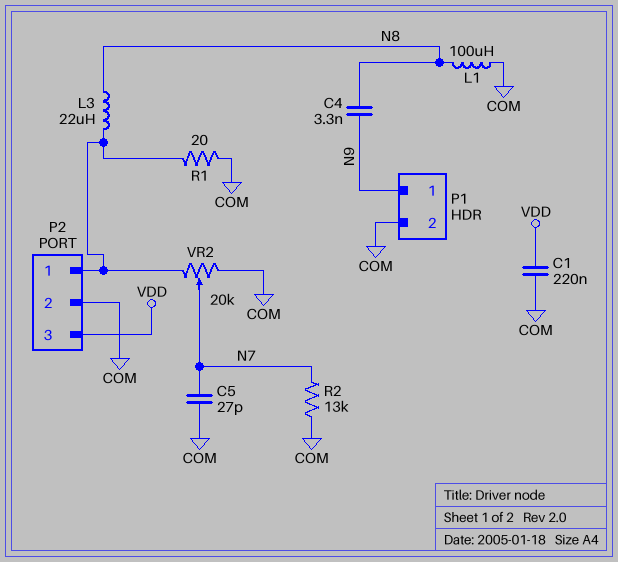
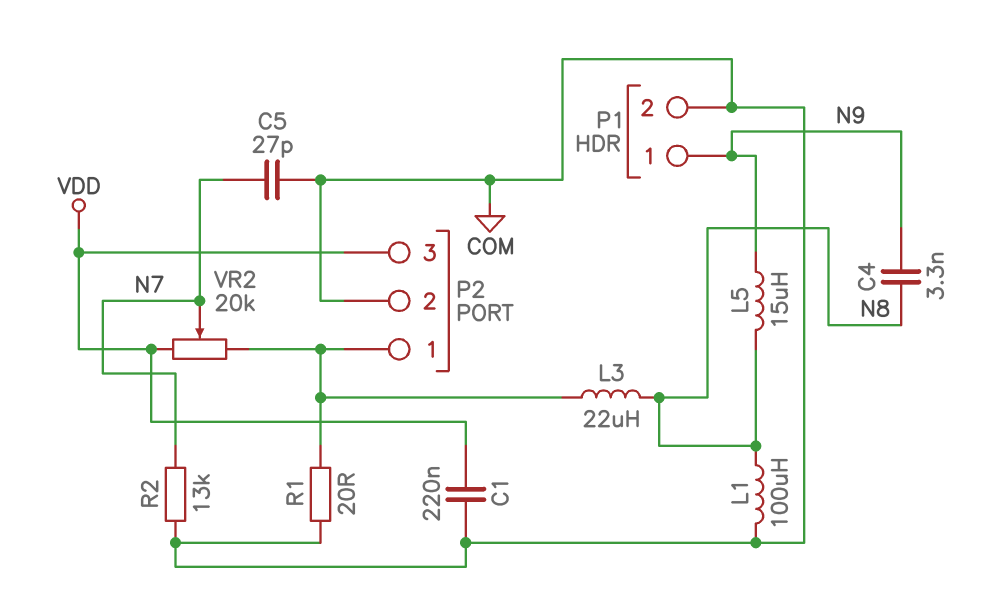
L5: none -> 15uH (N8, N9)
VR2: 20k (COM, P2/1, wiper N7) -> 20k (P2/1, VDD, wiper N7)

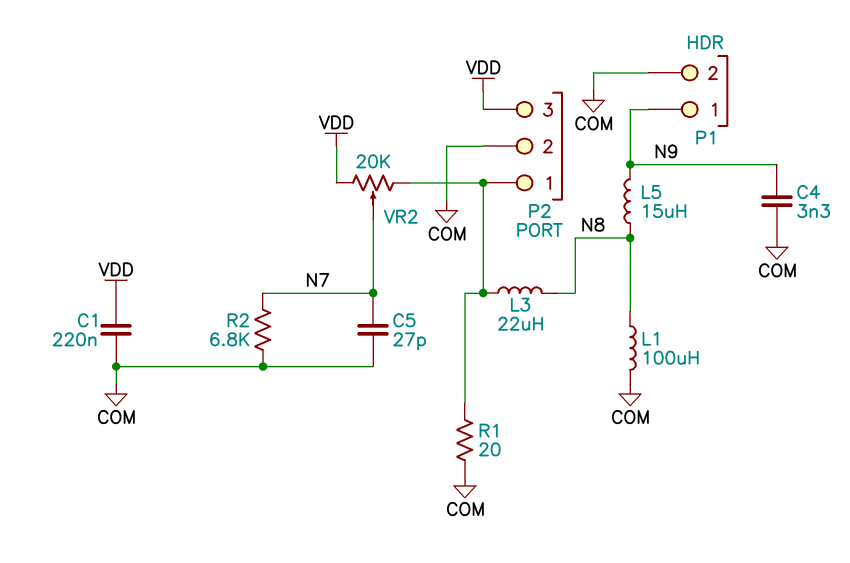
C4: 3.3nF (N8, N9) -> 3.3nF (COM, N9)
R2: 13k (COM, N7) -> 6.8k (COM, N7)

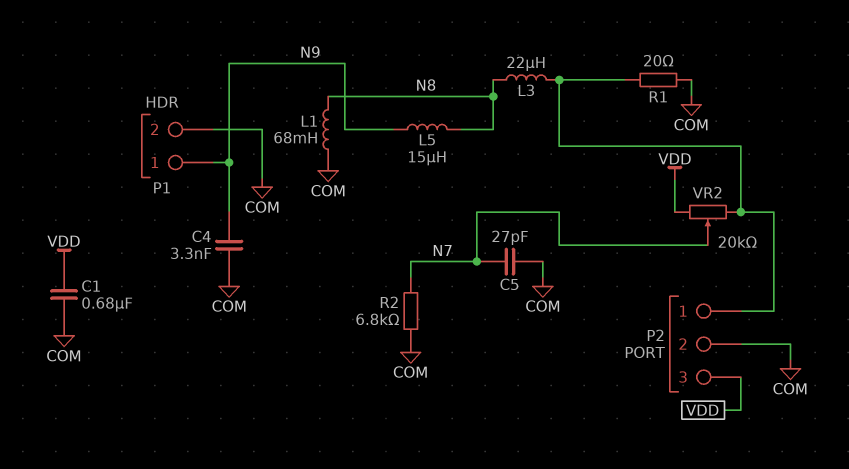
C1: 220nF (COM, VDD) -> 680nF (COM, VDD)
L1: 100uH (COM, N8) -> 68mH (COM, N8)

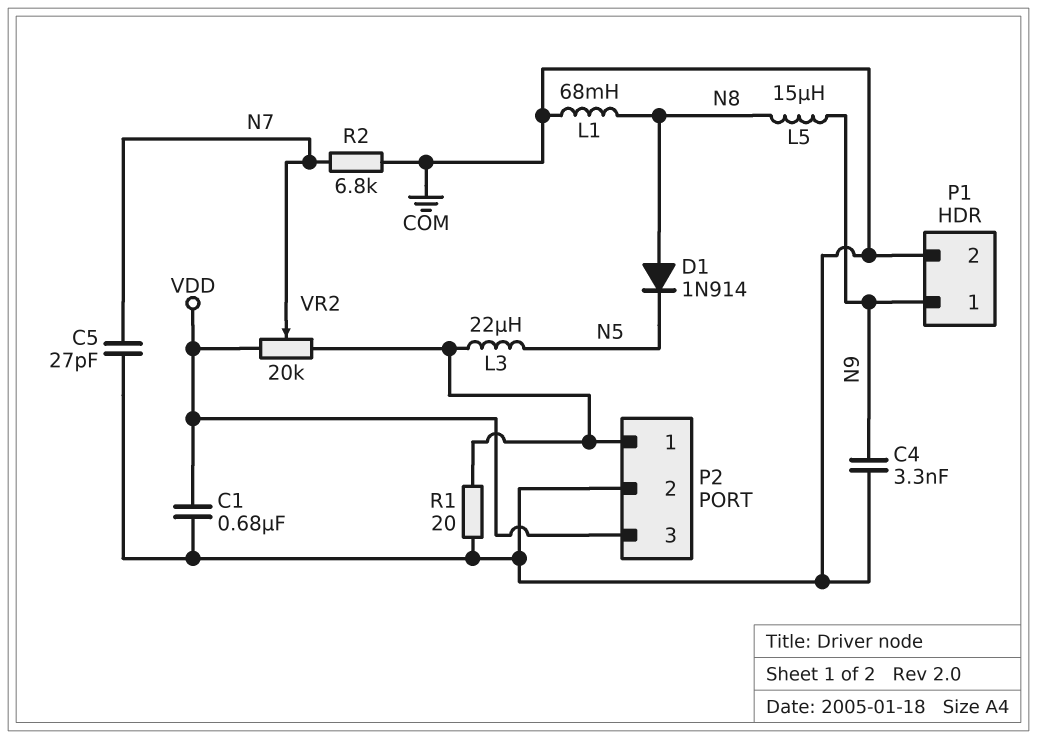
D1: none -> diode 1N914 (A N8, K N5)
L3: 22uH (N8, P2/1) -> 22uH (N5, P2/1)

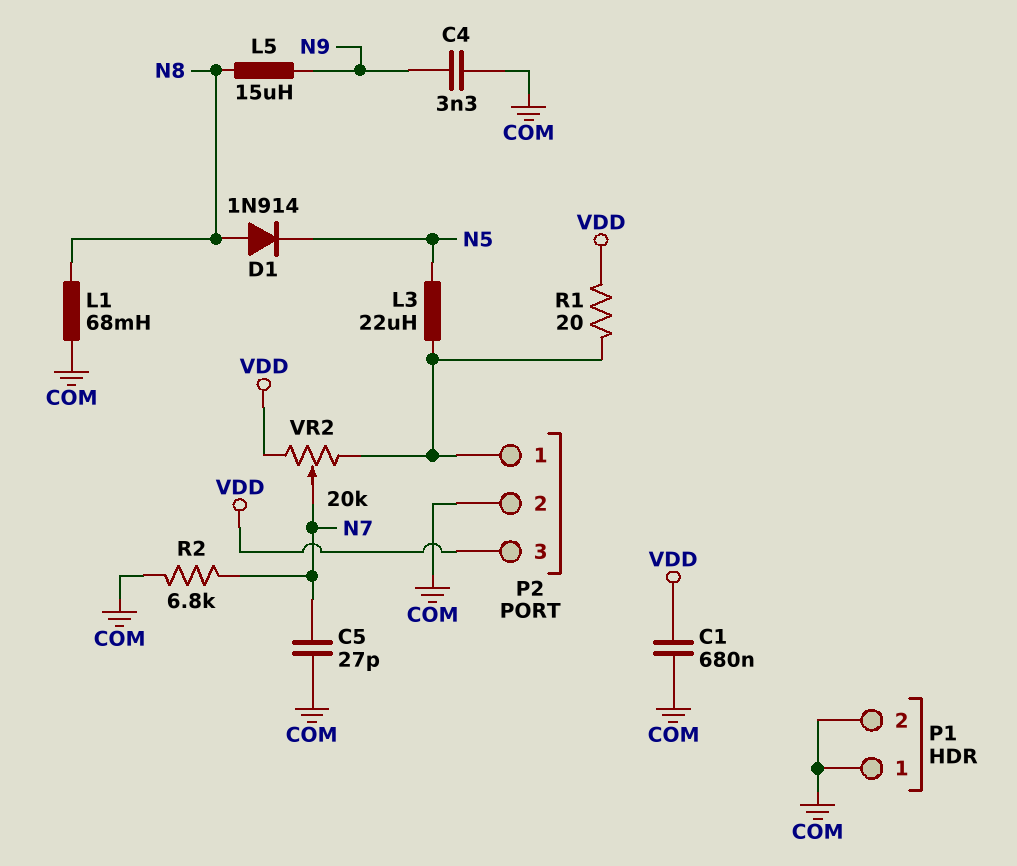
P1 pin 1: N9 -> COM
R1: 20 (COM, P2/1) -> 20 (P2/1, VDD)

